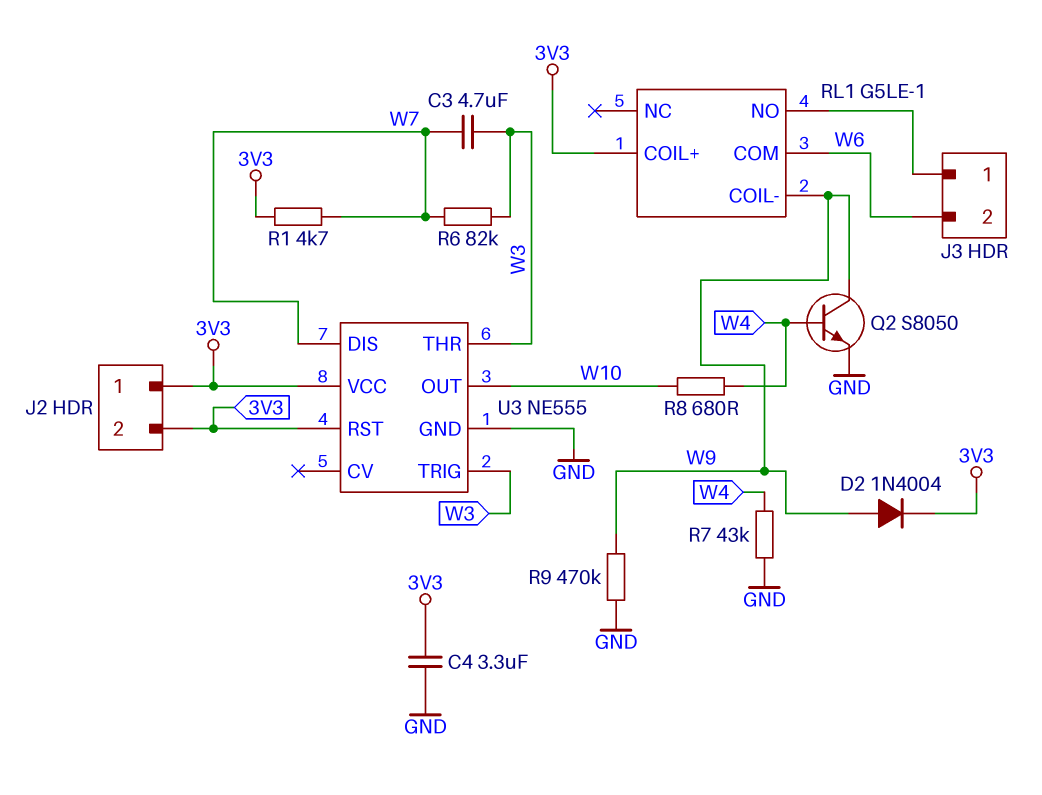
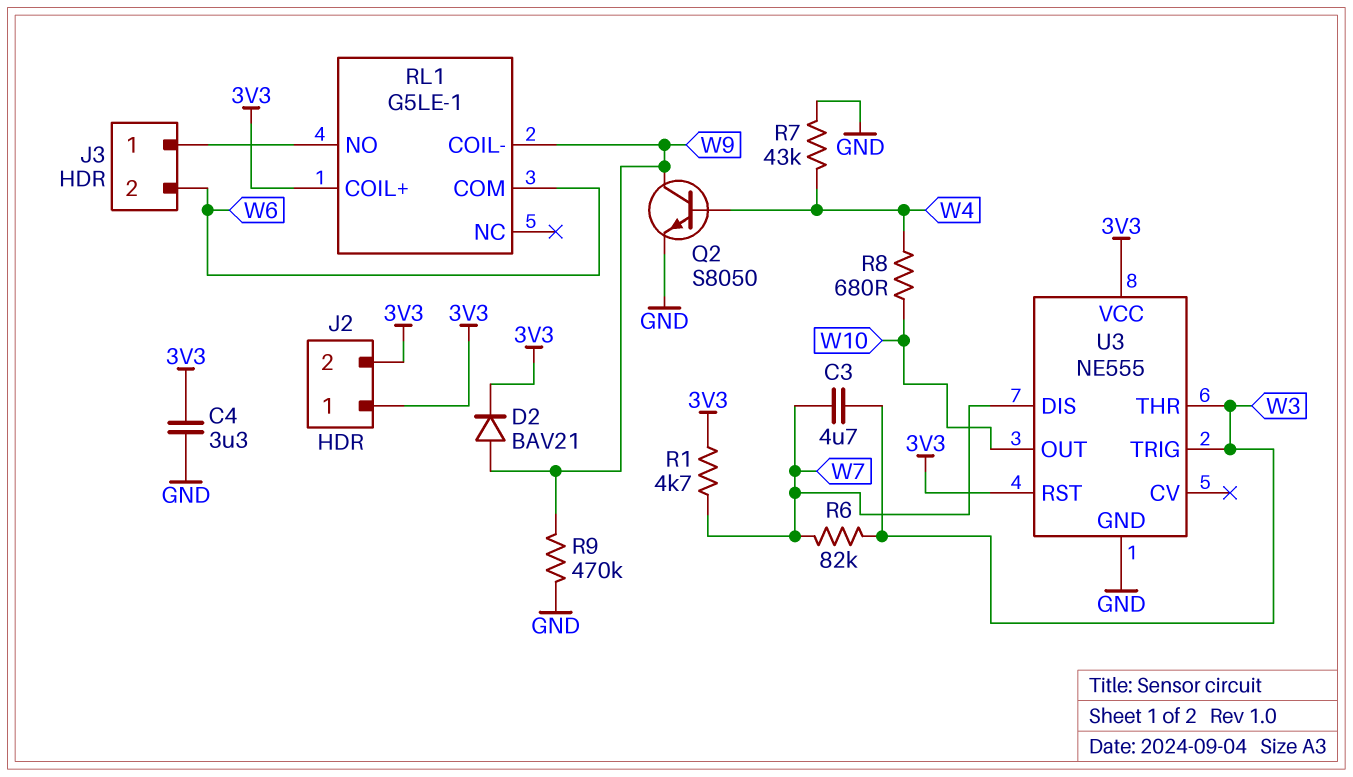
D2: diode 1N4004 (A W9, K 3V3) -> diode BAV21 (A W9, K 3V3)

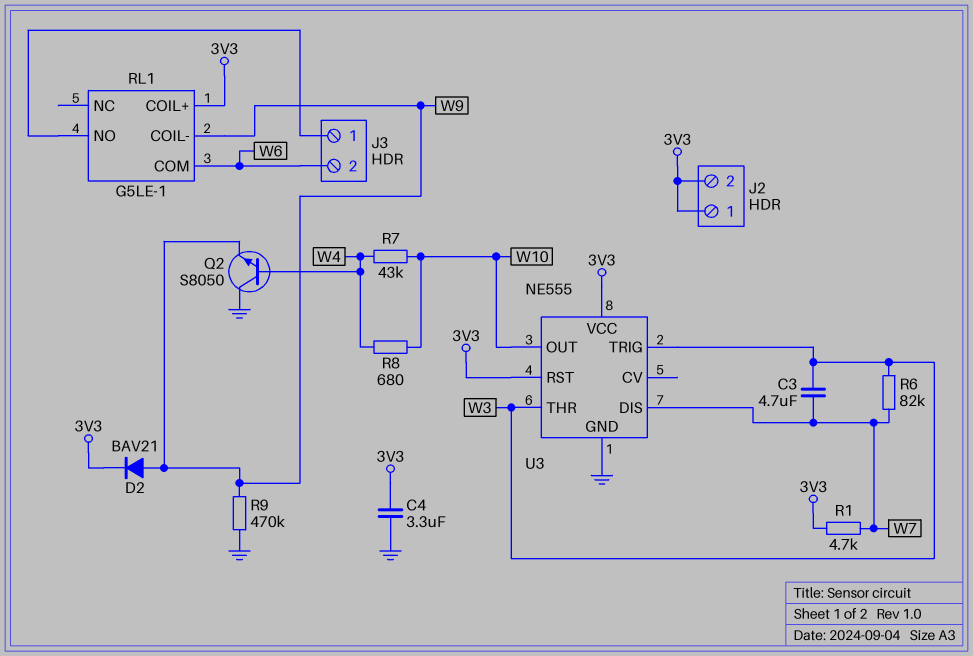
Q2: NPN S8050 (B W4, C W9, E GND) -> NPN S8050 (B W4, C GND, E W9)
R7: 43k (GND, W4) -> 43k (W4, W10)

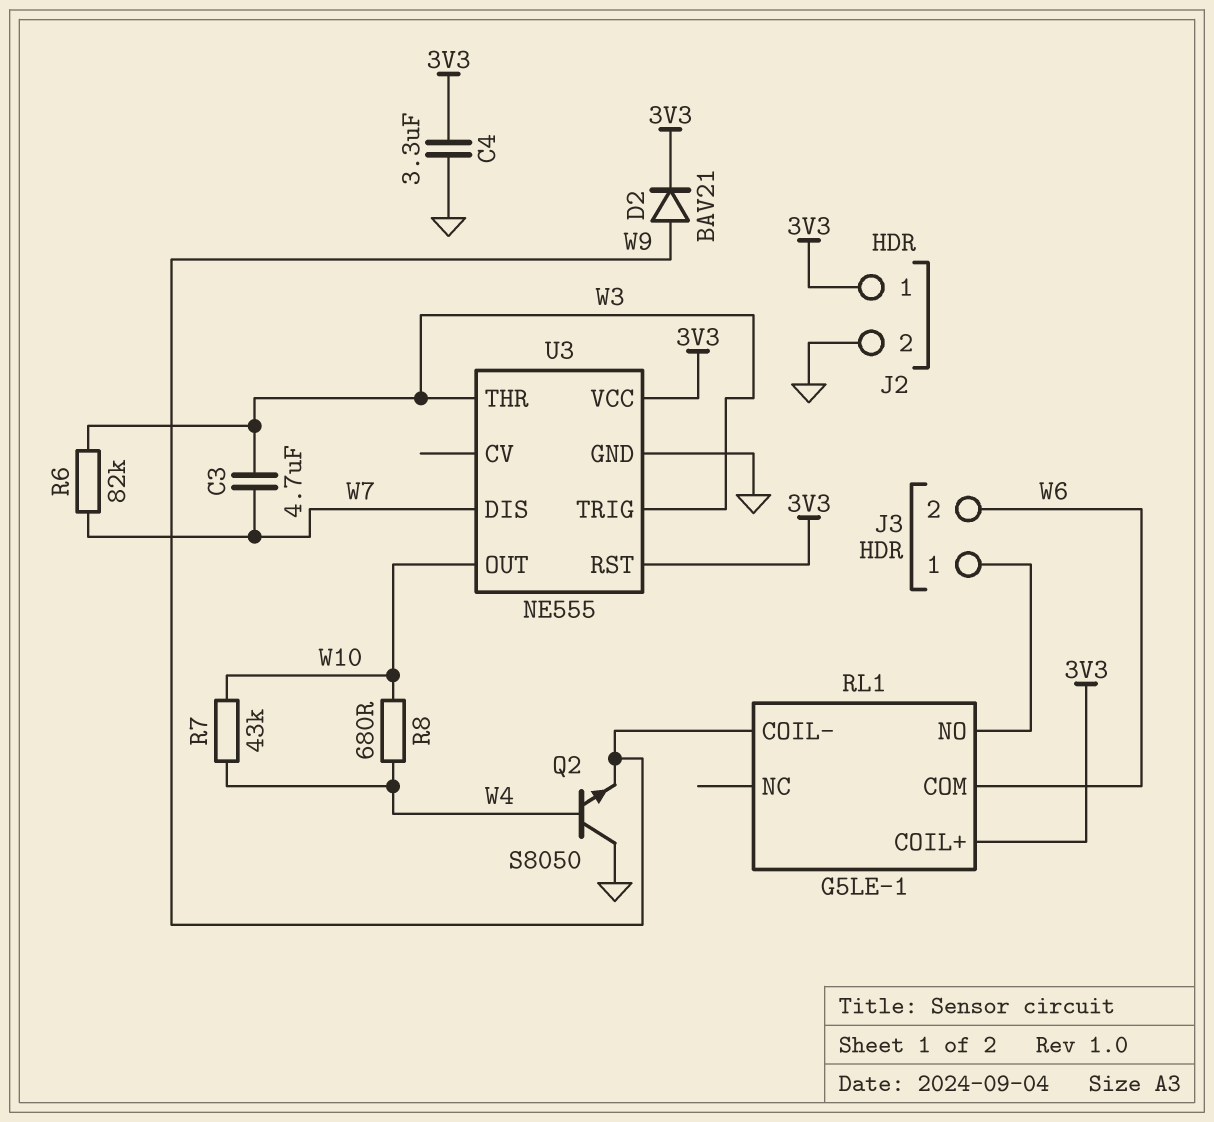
J2 pin 2: 3V3 -> GND
R1: 4.7k (3V3, W7) -> none
R9: 470k (GND, W9) -> none

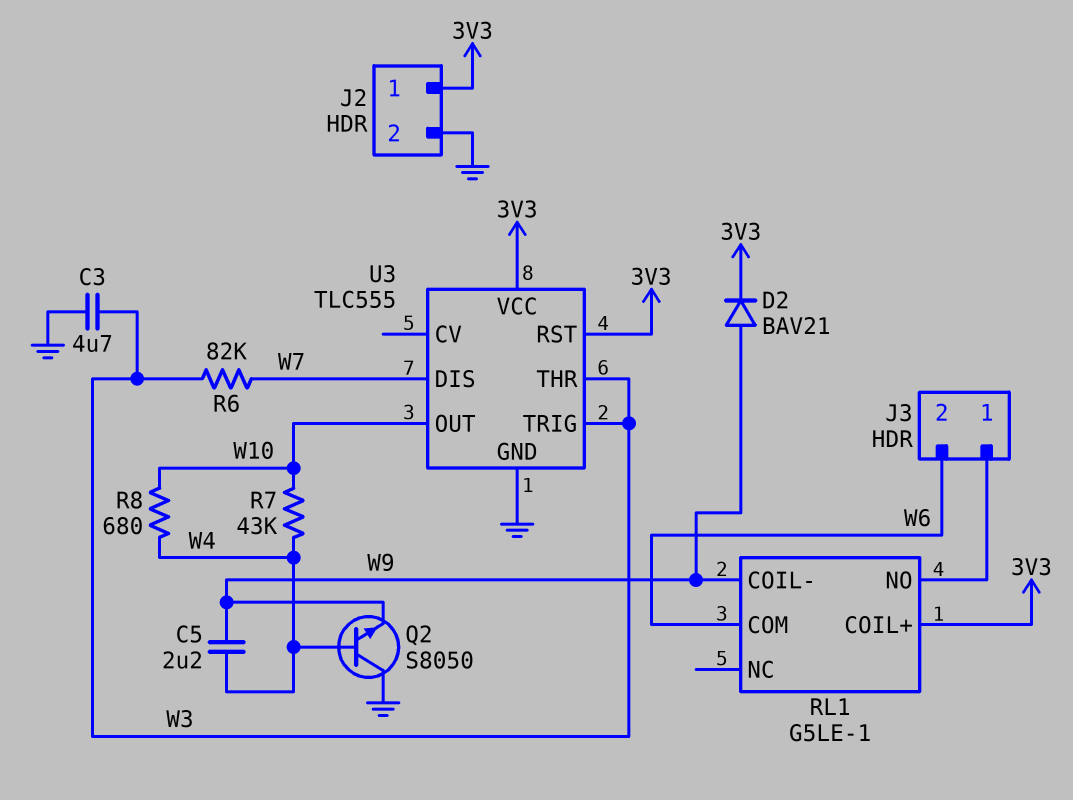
C3: 4.7uF (W3, W7) -> 4.7uF (GND, W3)
C4: 3.3uF (3V3, GND) -> none
C5: none -> 2.2uF (W4, W9)
U3: NE555 -> TLC555

